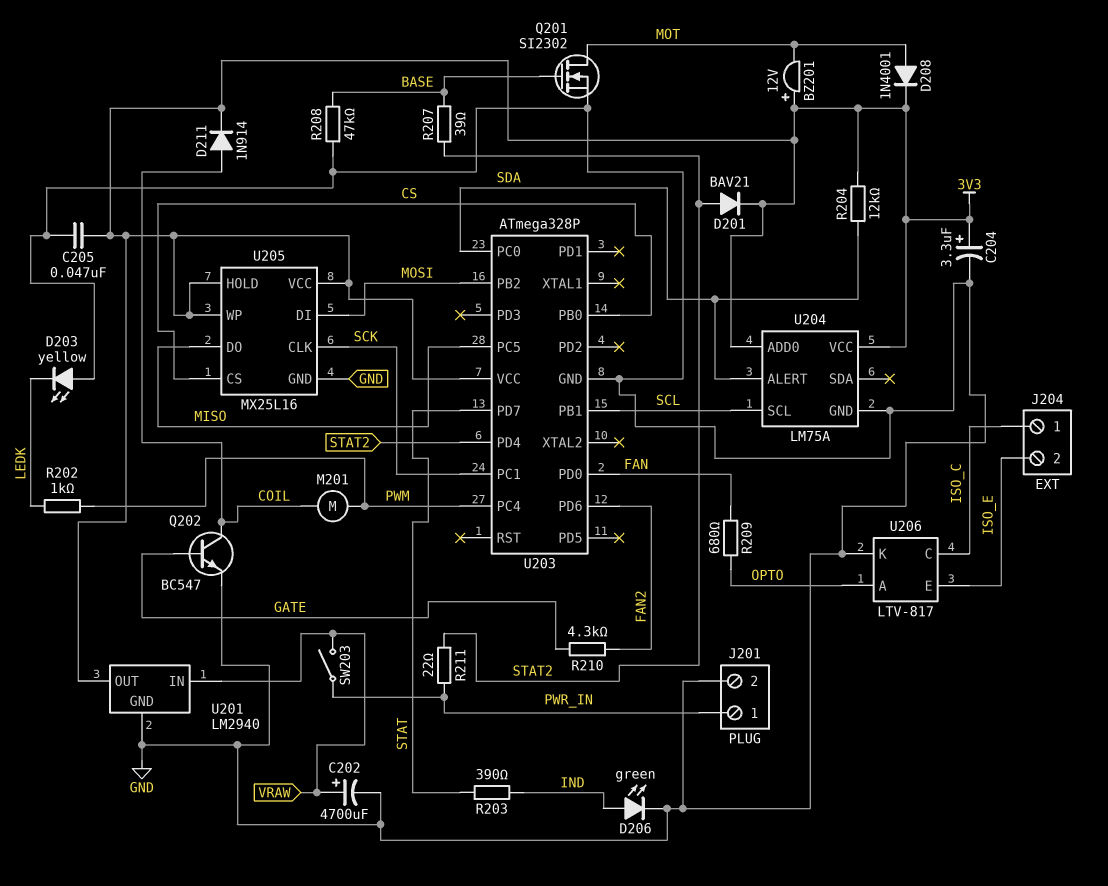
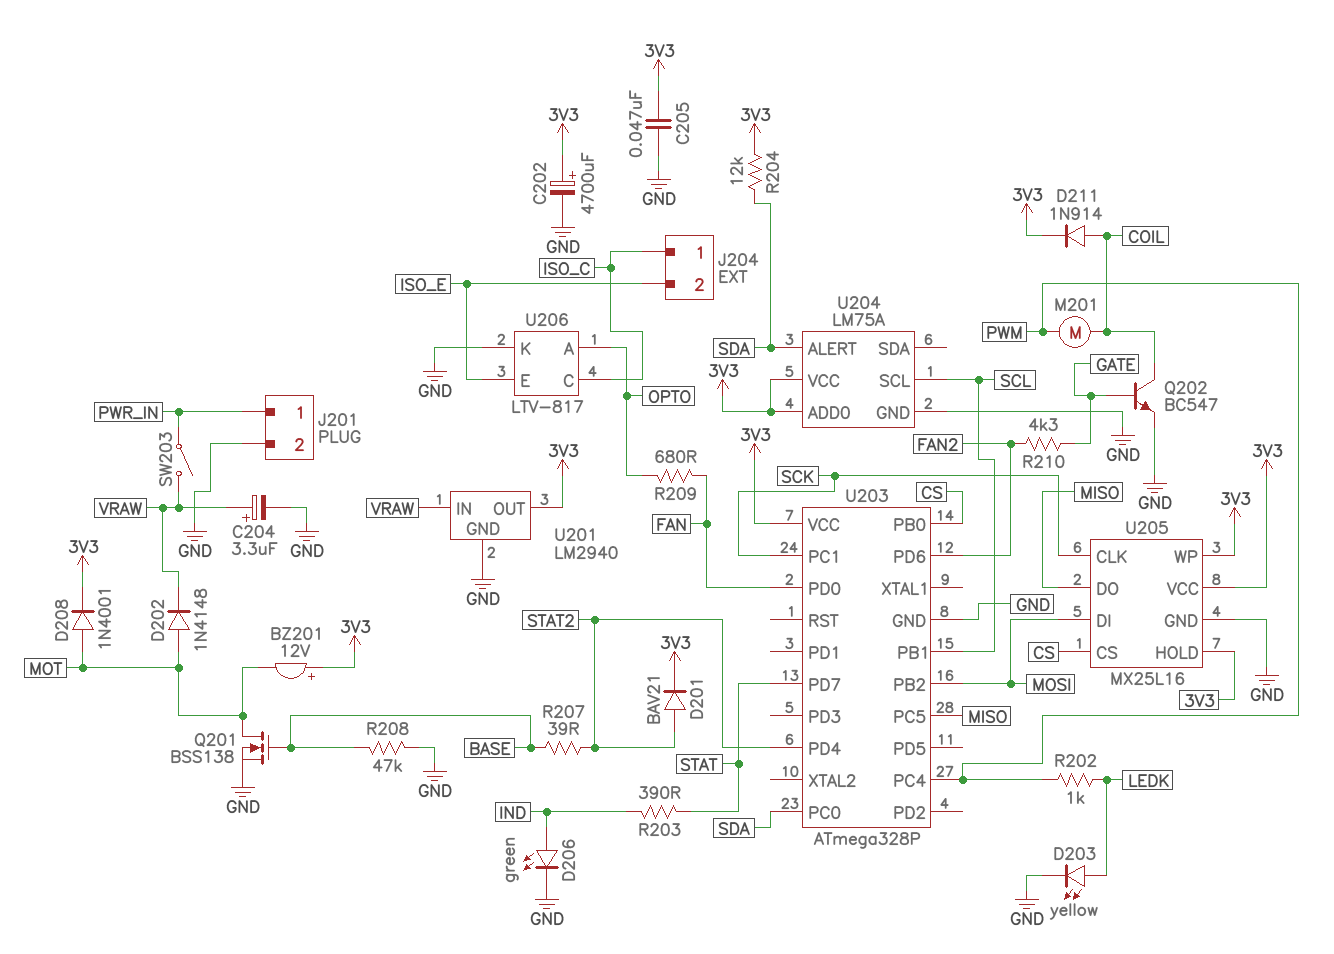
C202: 4700uF (plus VRAW, minus GND) -> 4700uF (plus 3V3, minus GND)
C204: 3.3uF (plus 3V3, minus GND) -> 3.3uF (plus VRAW, minus GND)
D202: none -> diode 1N4148 (A MOT, K VRAW)
D203: LED yellow (A GND, K LEDK) -> LED yellow (A LEDK, K GND)
Q201: NMOS SI2302 (G BASE, D MOT, S GND) -> NMOS BSS138 (G BASE, D MOT, S GND)
R211: 22 (PWR_IN, STAT2) -> none

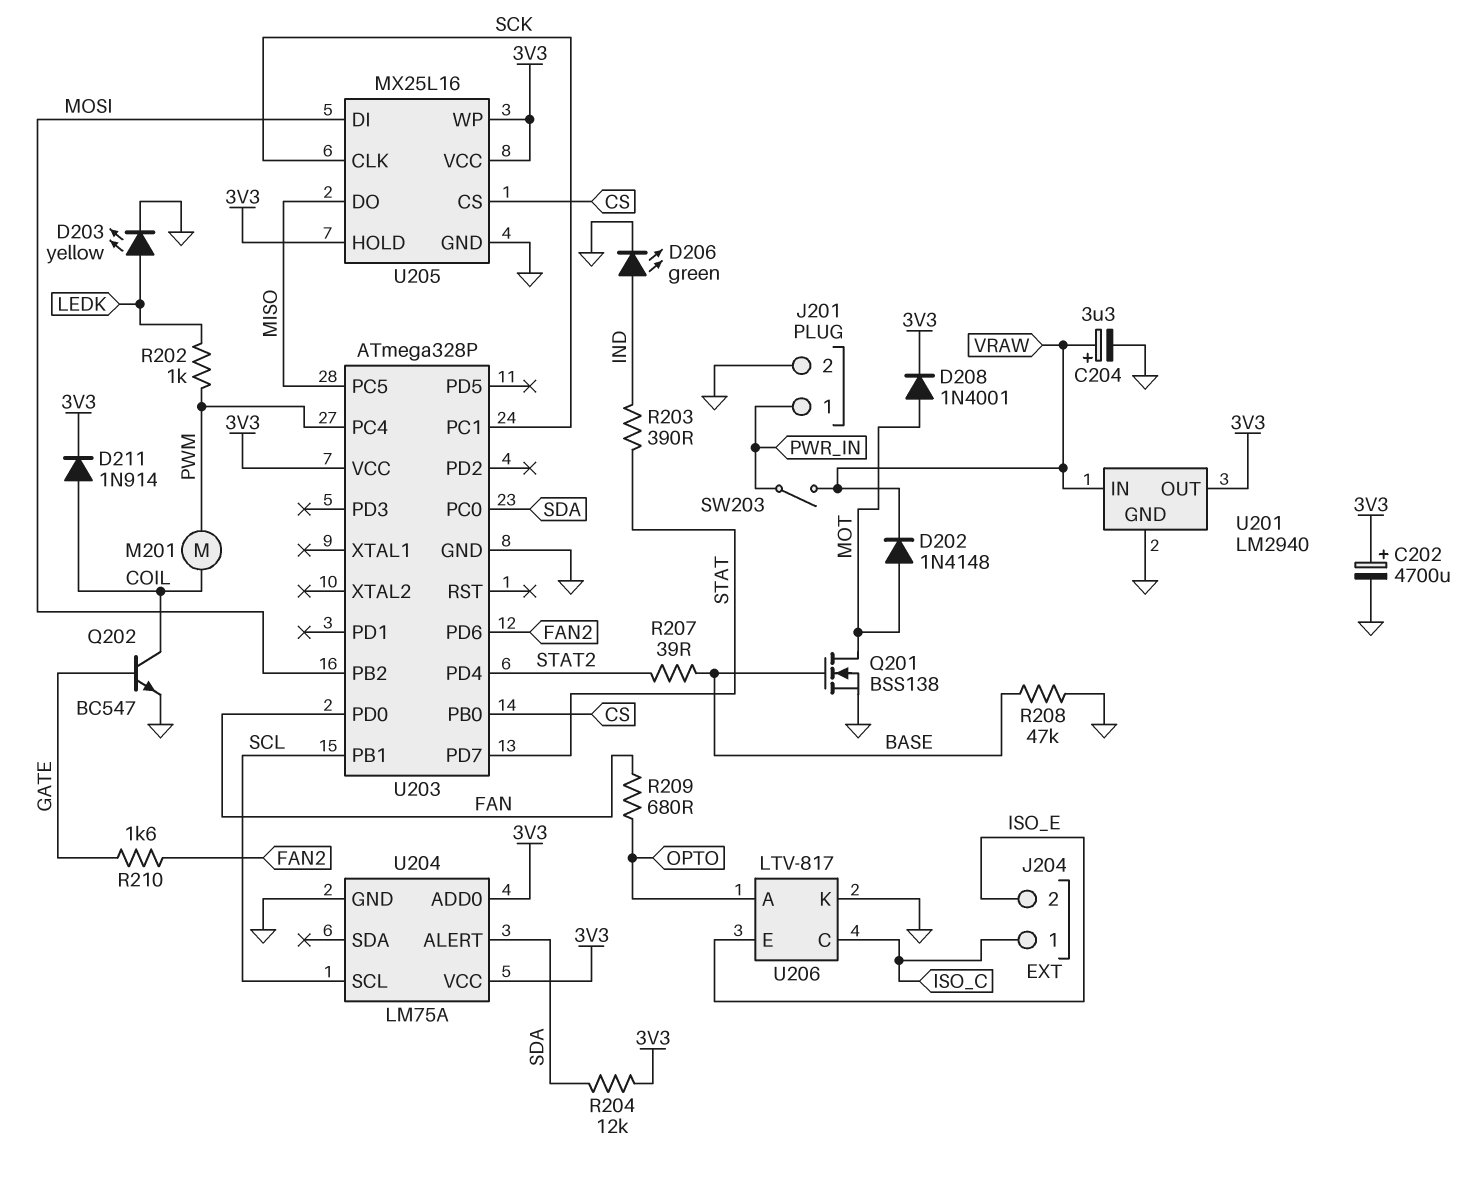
BZ201: buzzer 12V (plus 3V3, minus MOT) -> none
C205: 47nF (3V3, GND) -> none
D201: diode BAV21 (A STAT2, K 3V3) -> none
R210: 4.3k (FAN2, GATE) -> 1.6k (FAN2, GATE)

